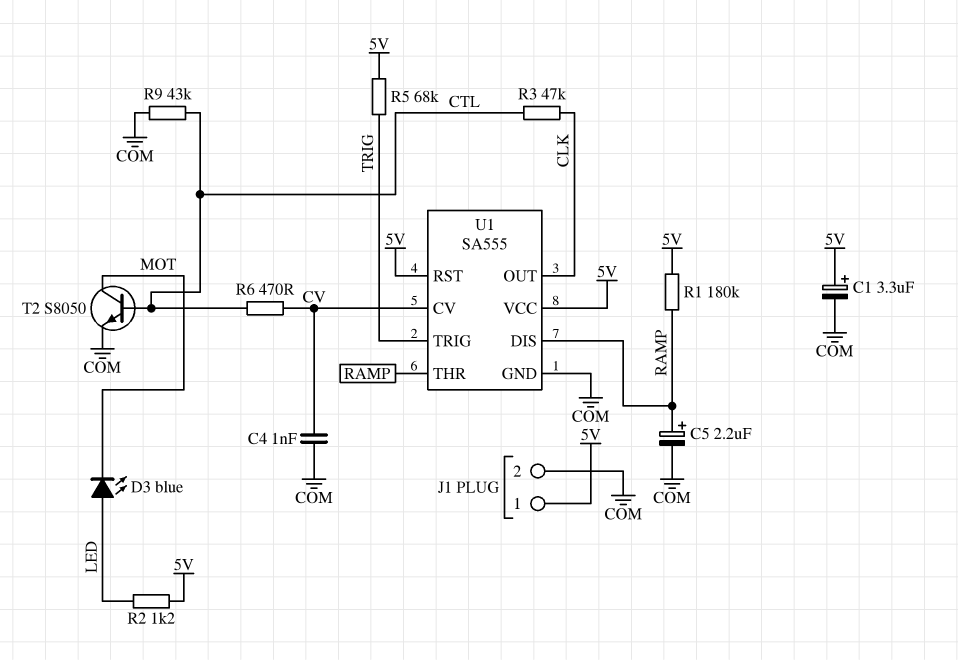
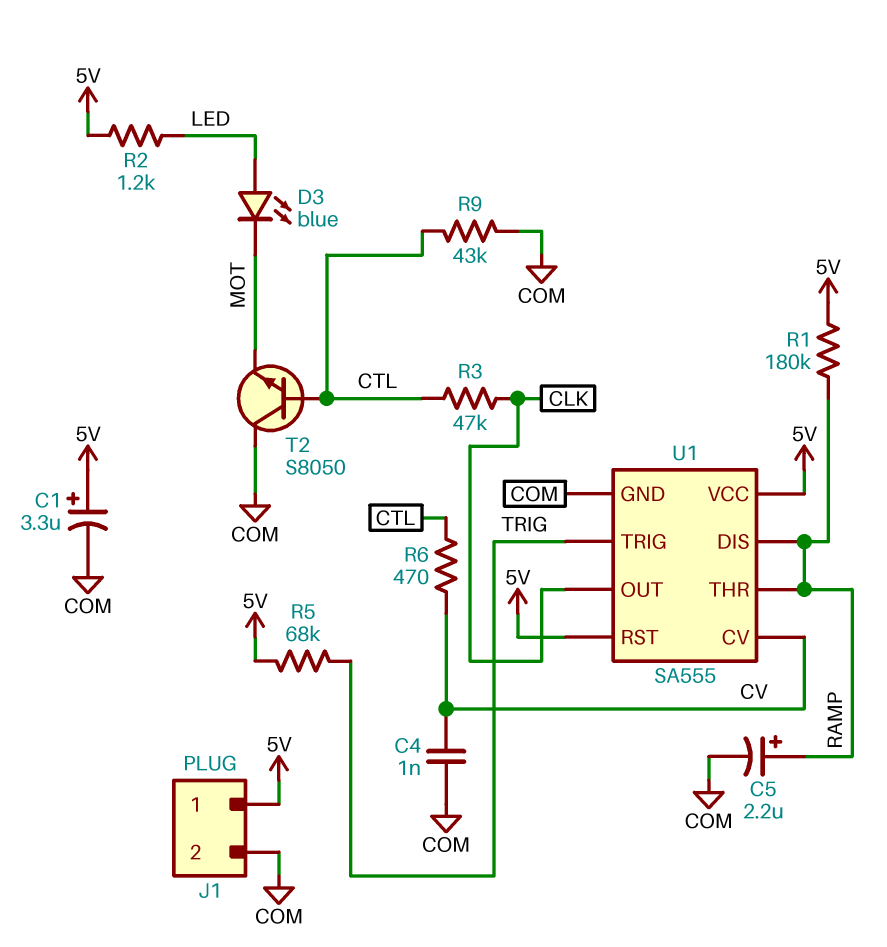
T2: NPN S8050 (B CTL, C MOT, E COM) -> NPN S8050 (B CTL, C COM, E MOT)

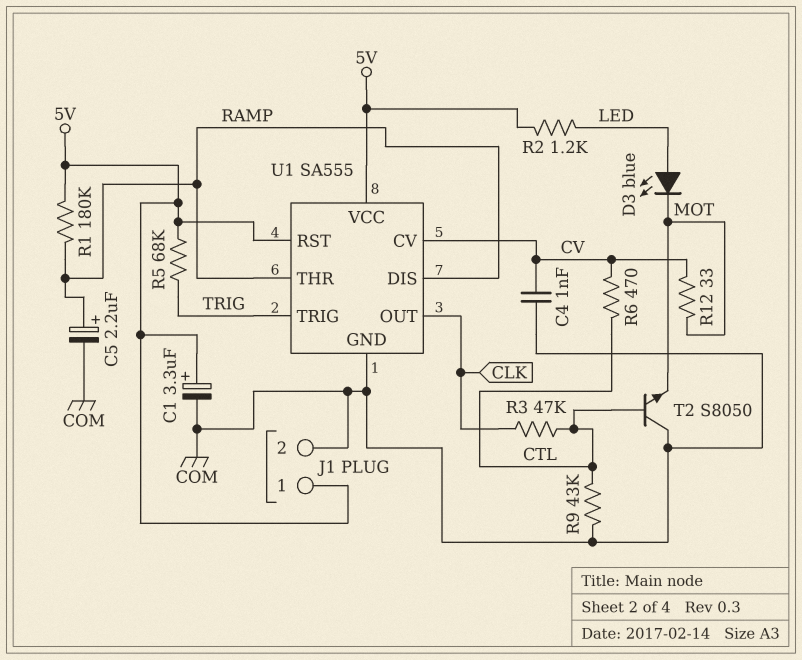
R12: none -> 33 (CV, MOT)

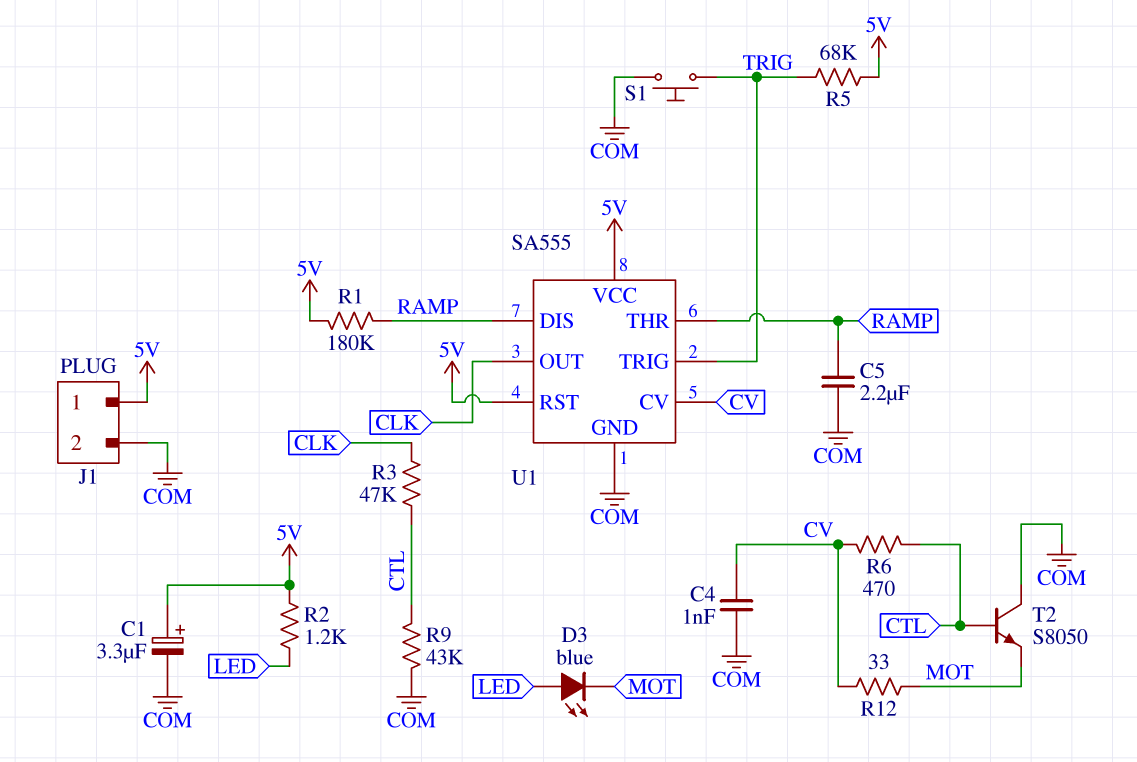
C5: 2.2uF (plus RAMP, minus COM) -> 2.2uF (COM, RAMP)
S1: none -> button (COM, TRIG)

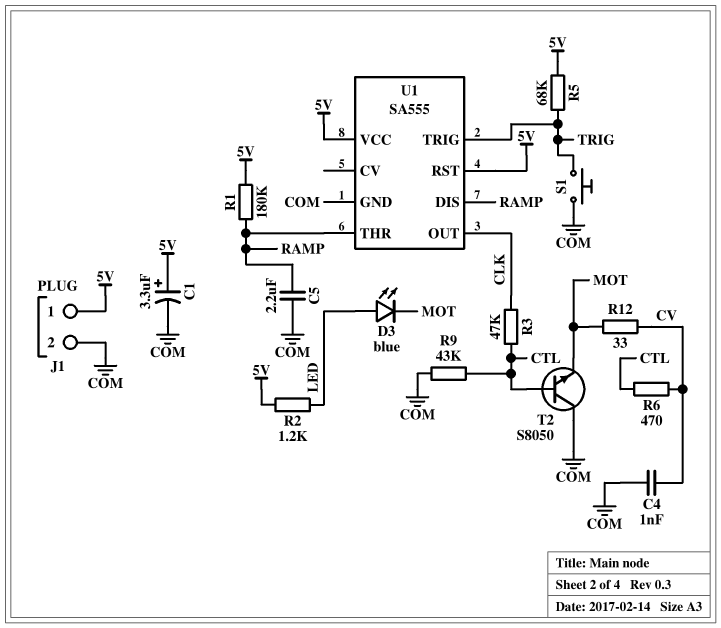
U1 pin CV: CV -> none

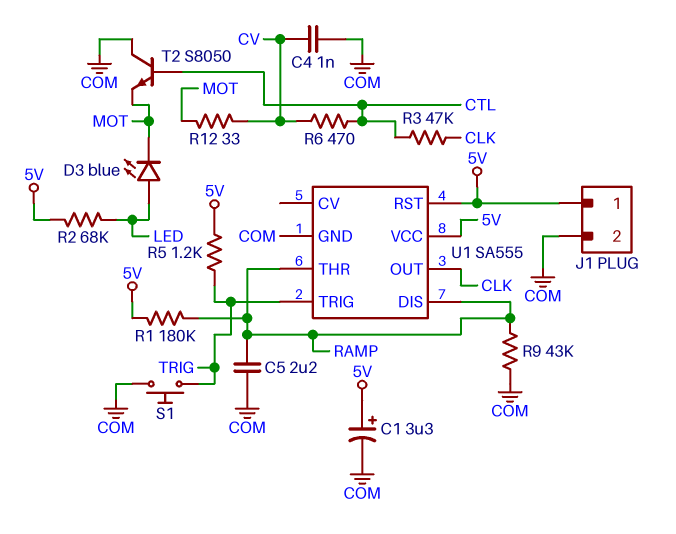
R2: 1.2k (5V, LED) -> 68k (5V, LED)
R5: 68k (5V, TRIG) -> 1.2k (5V, TRIG)
R9: 43k (COM, CTL) -> 43k (COM, RAMP)

